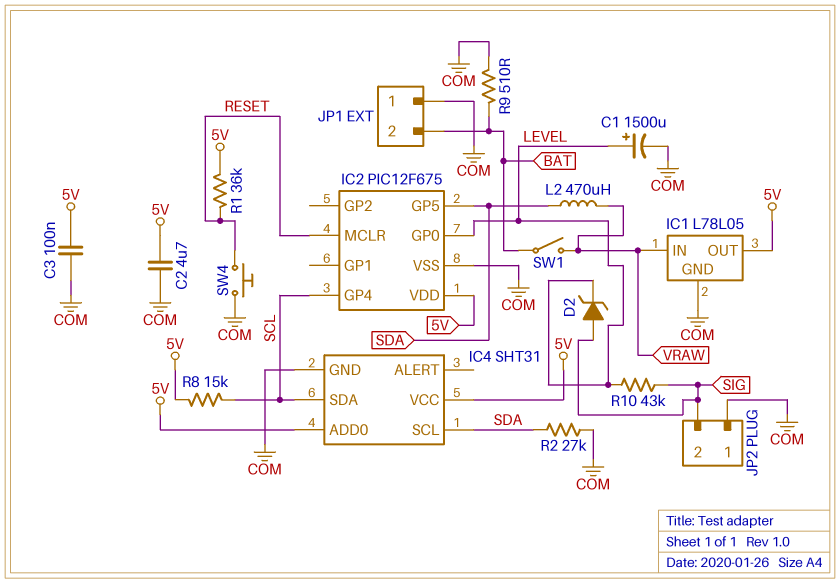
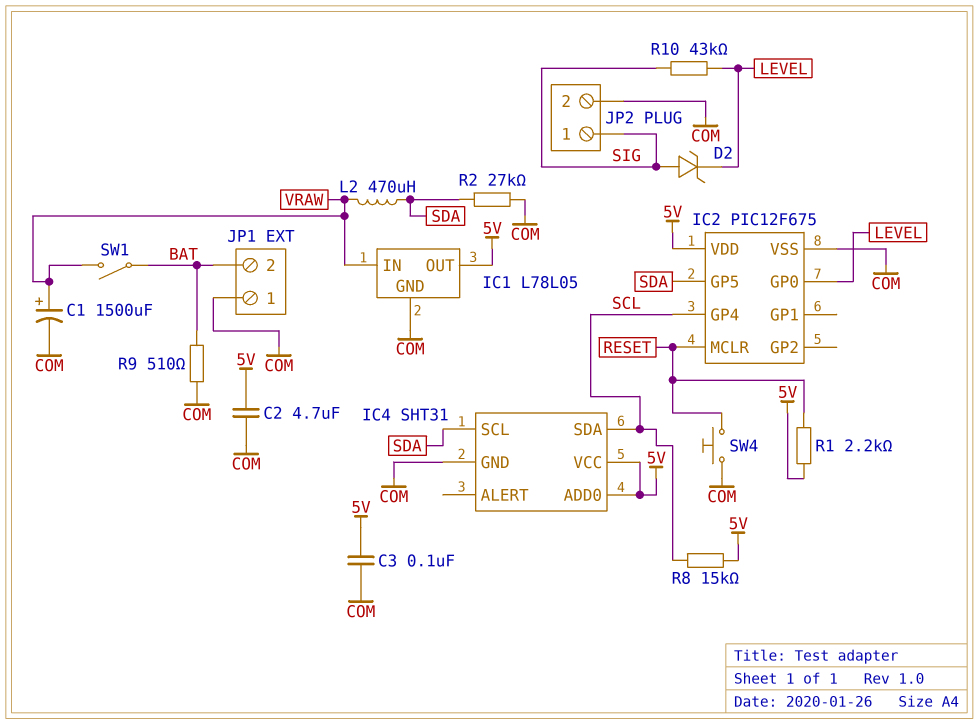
C1: 1500uF (plus LEVEL, minus COM) -> 1500uF (plus VRAW, minus COM)
JP2 pin 1: COM -> SIG
JP2 pin 2: SIG -> COM
R1: 36k (5V, RESET) -> 2.2k (5V, RESET)

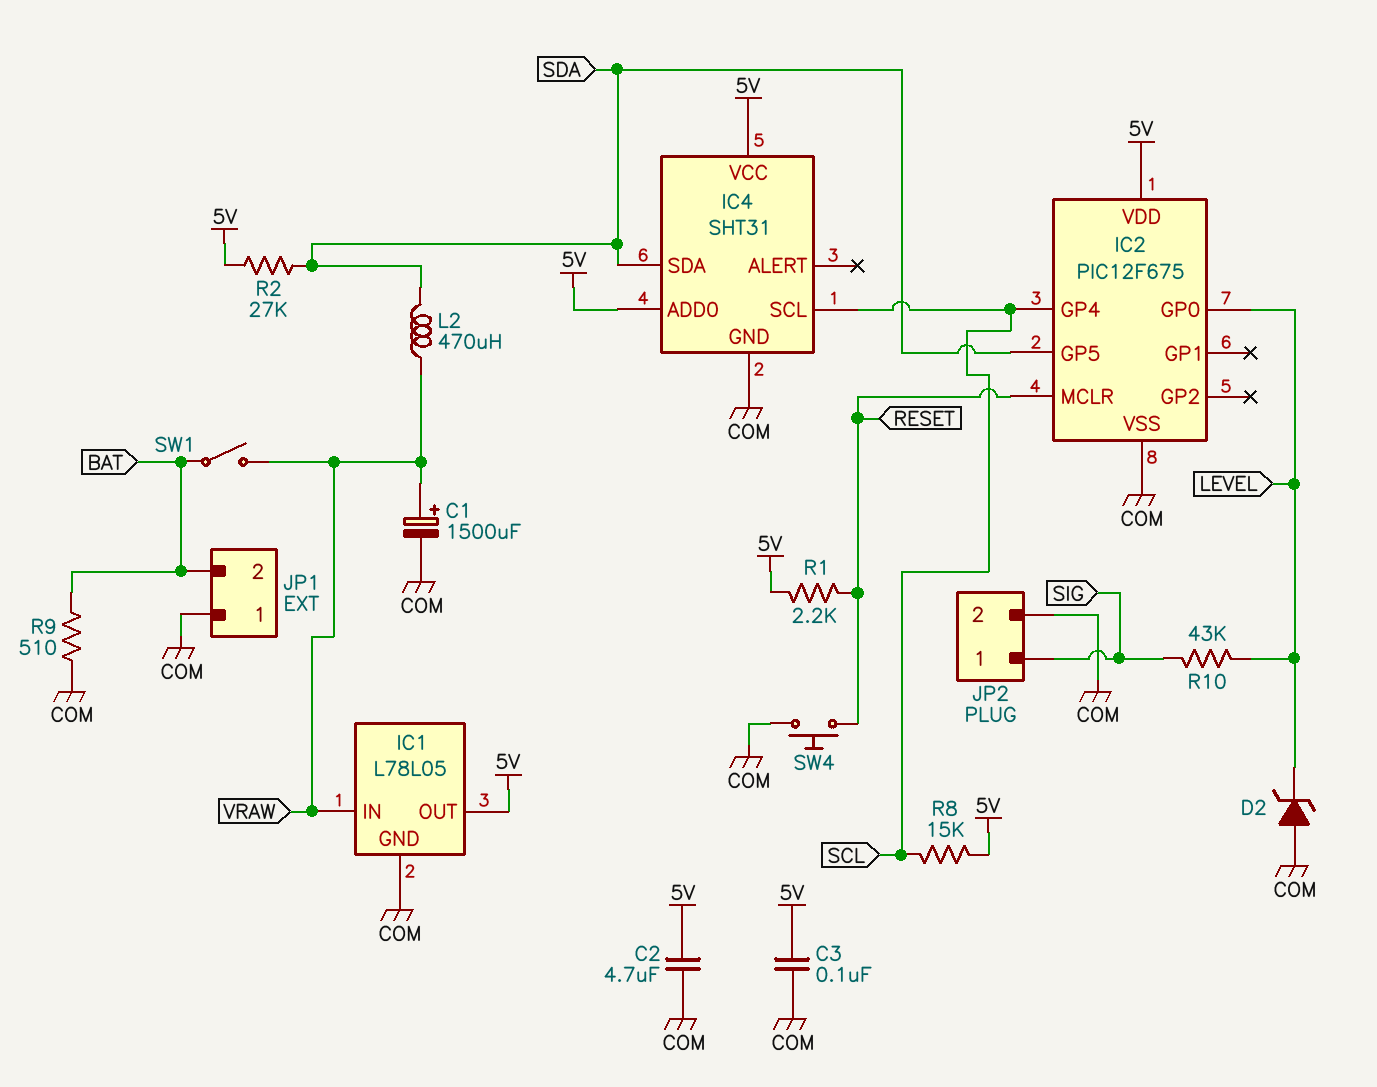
D2: zener (A SIG, K LEVEL) -> zener (A COM, K LEVEL)
IC4 pin SCL: SDA -> SCL
IC4 pin SDA: SCL -> SDA
R2: 27k (COM, SDA) -> 27k (5V, SDA)

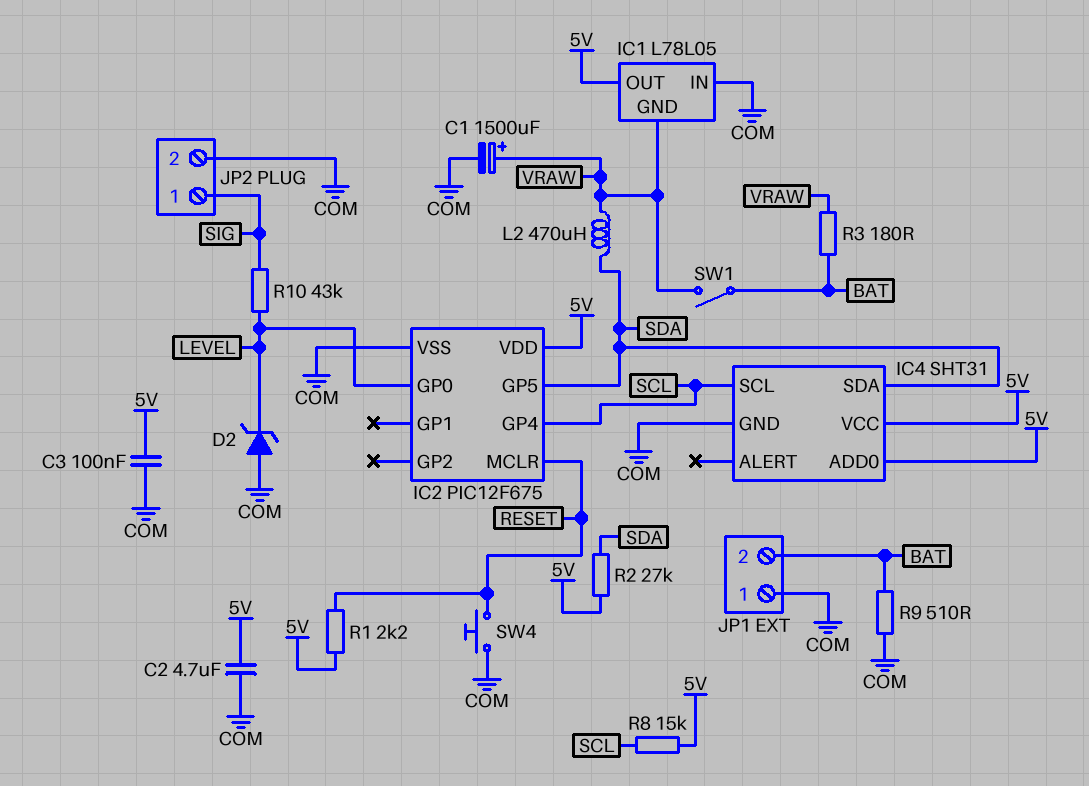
IC1 pin GND: COM -> VRAW
IC1 pin IN: VRAW -> COM
R3: none -> 180 (BAT, VRAW)

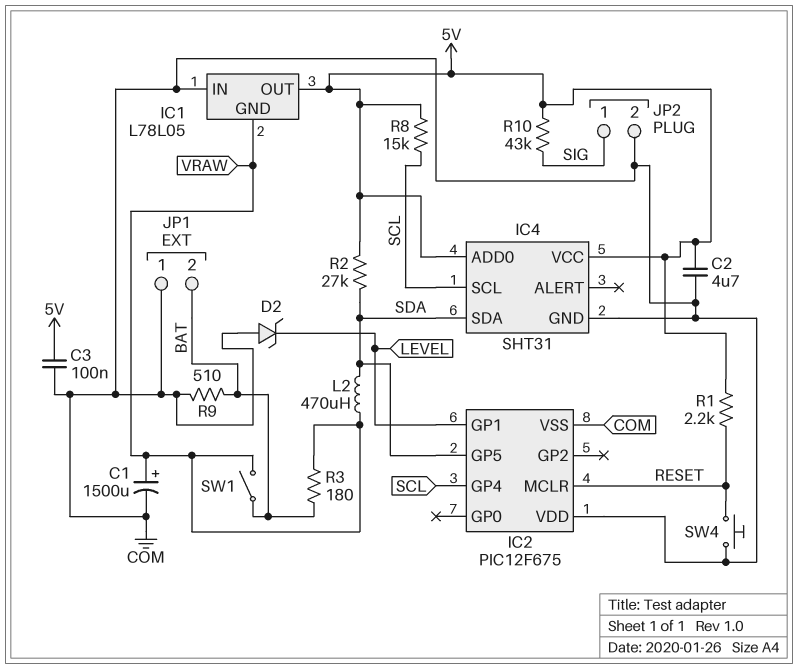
IC2 pin GP0: LEVEL -> none
IC2 pin GP1: none -> LEVEL
IC2 pin VDD: 5V -> COM
R10: 43k (LEVEL, SIG) -> 43k (5V, SIG)

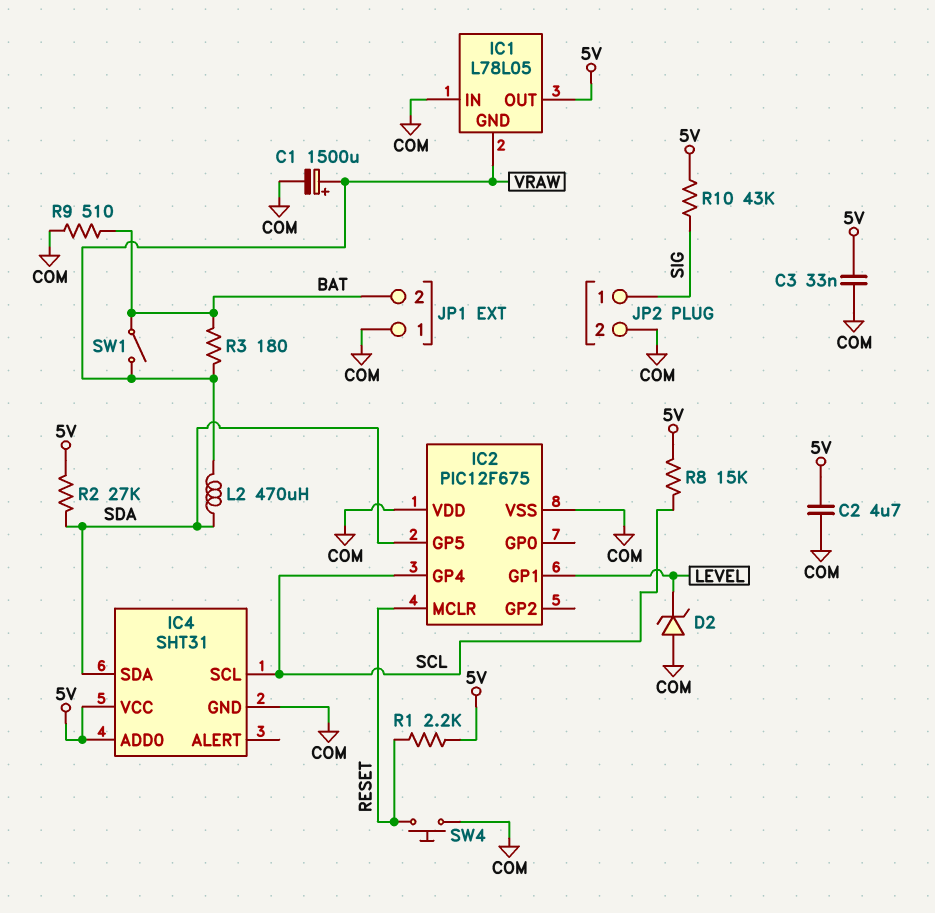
C3: 100nF (5V, COM) -> 33nF (5V, COM)

